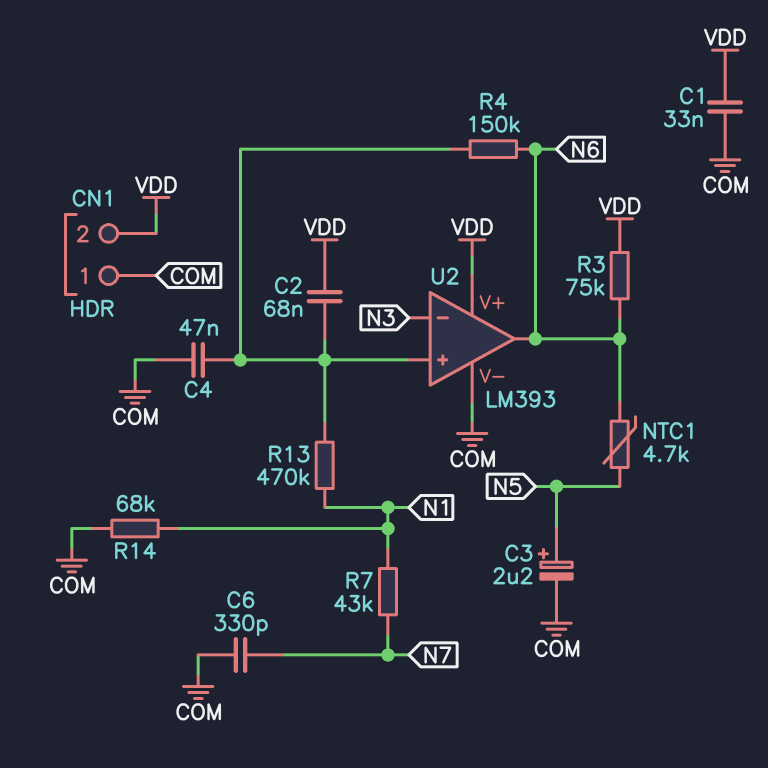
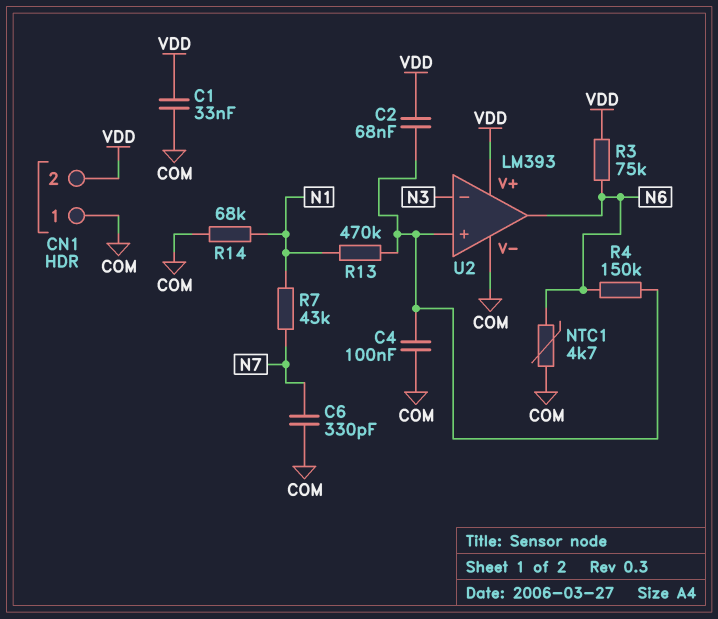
C3: 2.2uF (plus N5, minus COM) -> none
C4: 47nF (COM, U2/in+) -> 100nF (COM, U2/in+)
NTC1: 4.7k (N5, N6) -> 4.7k (COM, N6)

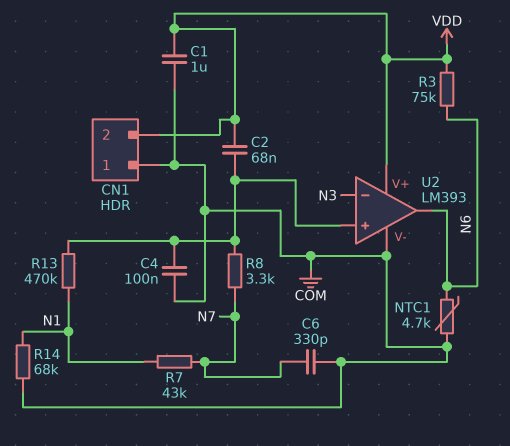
C1: 33nF (COM, VDD) -> 1uF (COM, VDD)
R4: 150k (N6, U2/in+) -> none
R8: none -> 3.3k (N7, U2/in+)

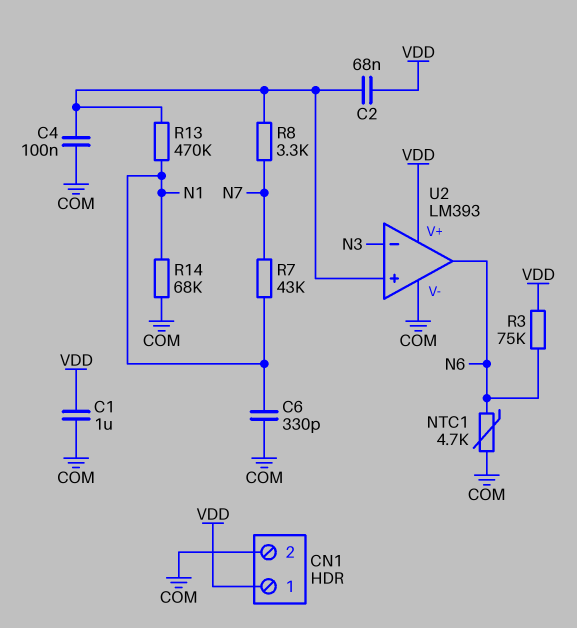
C6: 330pF (COM, N7) -> 330pF (COM, N1)
CN1 pin 1: COM -> VDD
CN1 pin 2: VDD -> COM

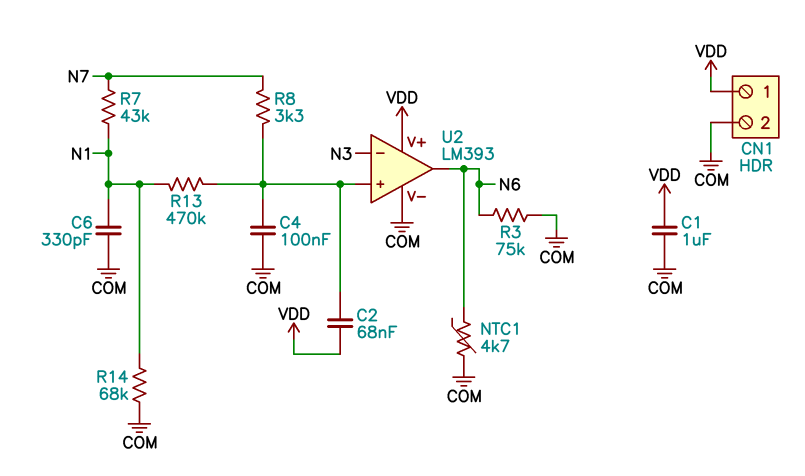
R3: 75k (N6, VDD) -> 75k (COM, N6)

